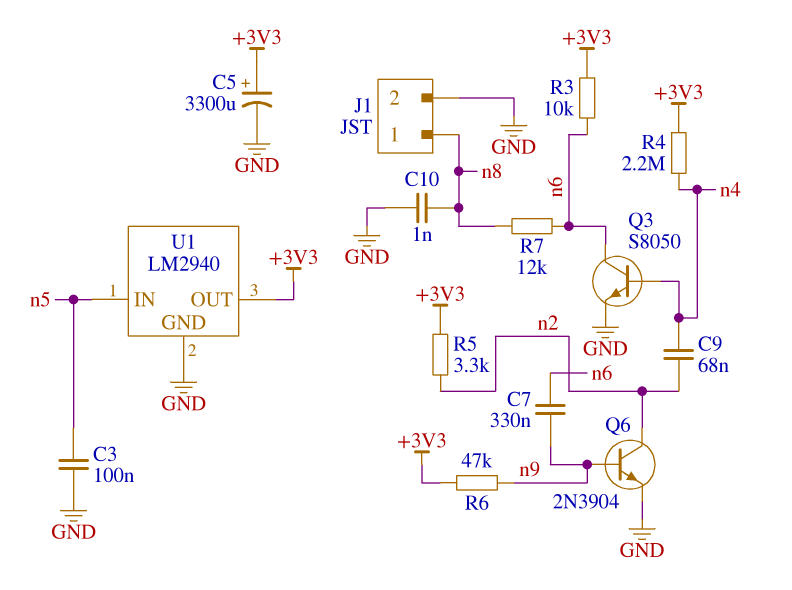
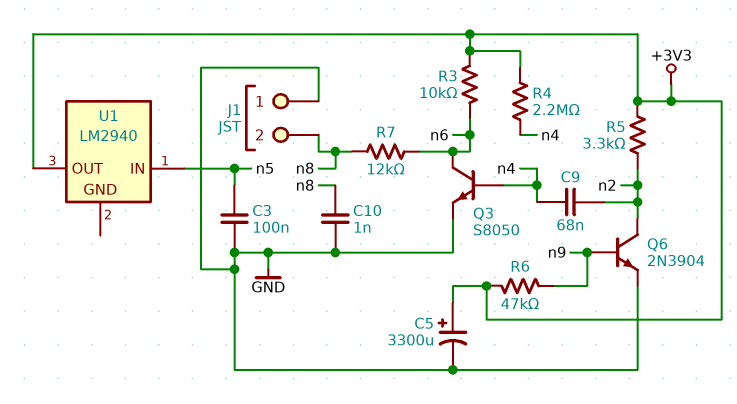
C7: 330nF (n6, n9) -> none
J1 pin 1: n8 -> GND
J1 pin 2: GND -> n8
U1 pin GND: GND -> none

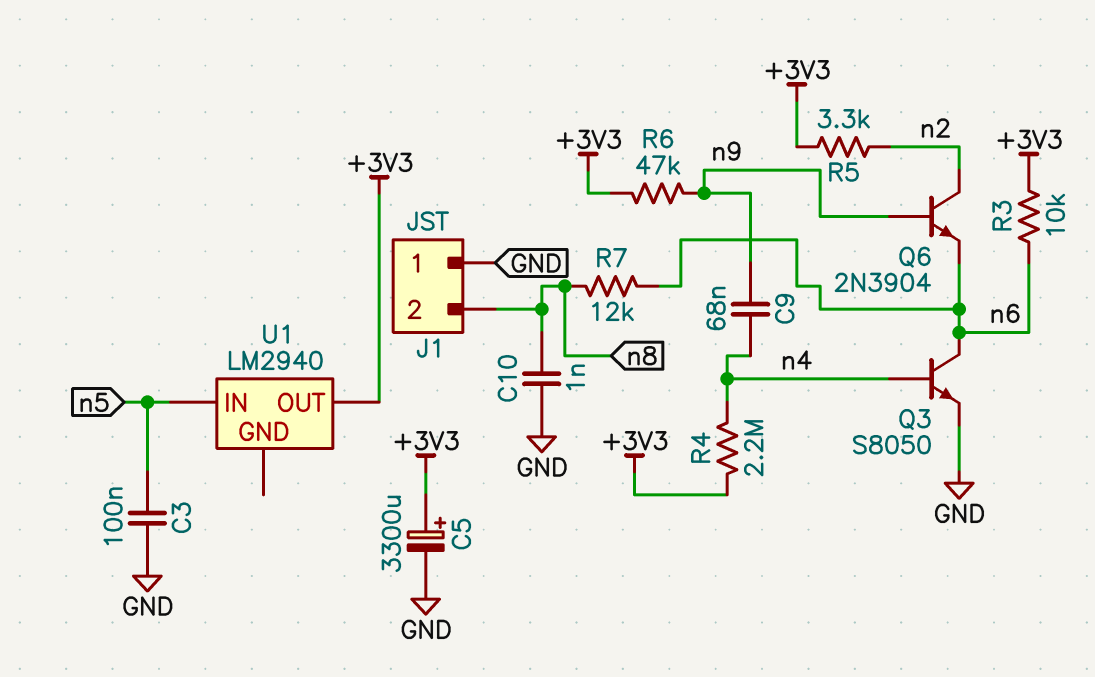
C9: 68nF (n2, n4) -> 68nF (n4, n9)
Q6: NPN 2N3904 (B n9, C n2, E GND) -> NPN 2N3904 (B n9, C n2, E n6)

